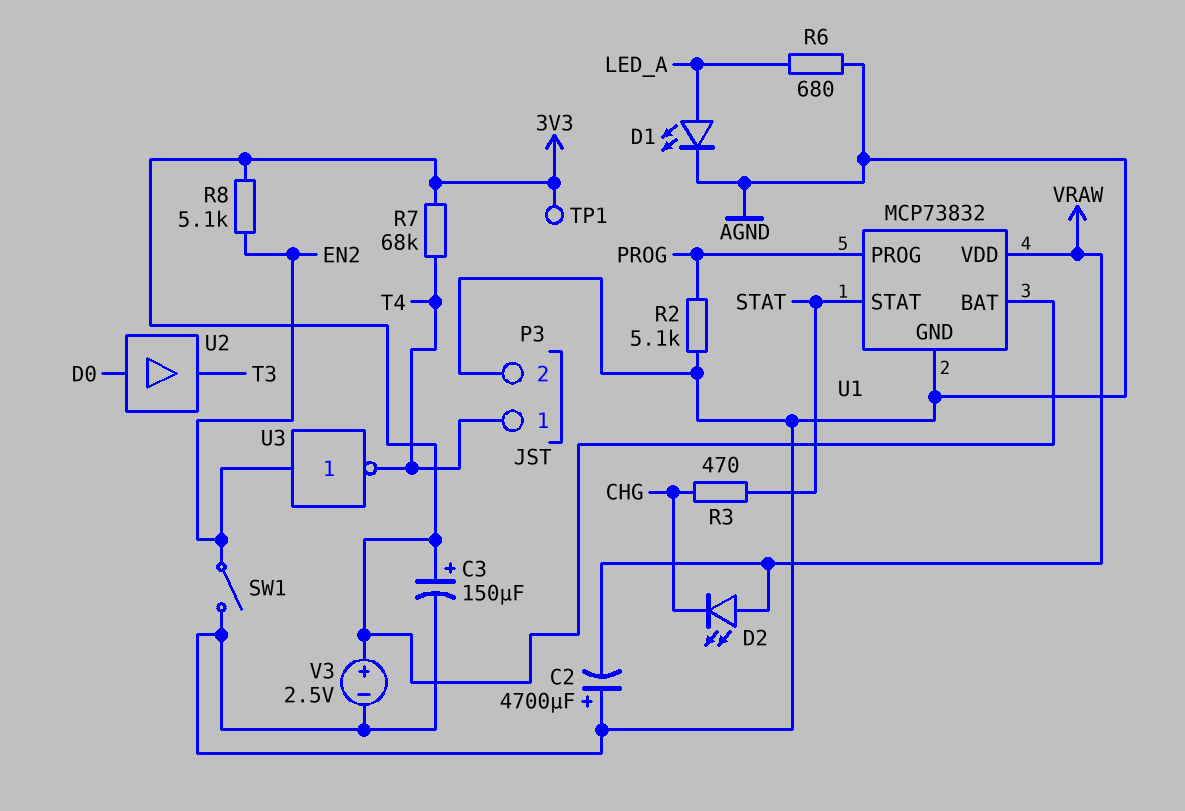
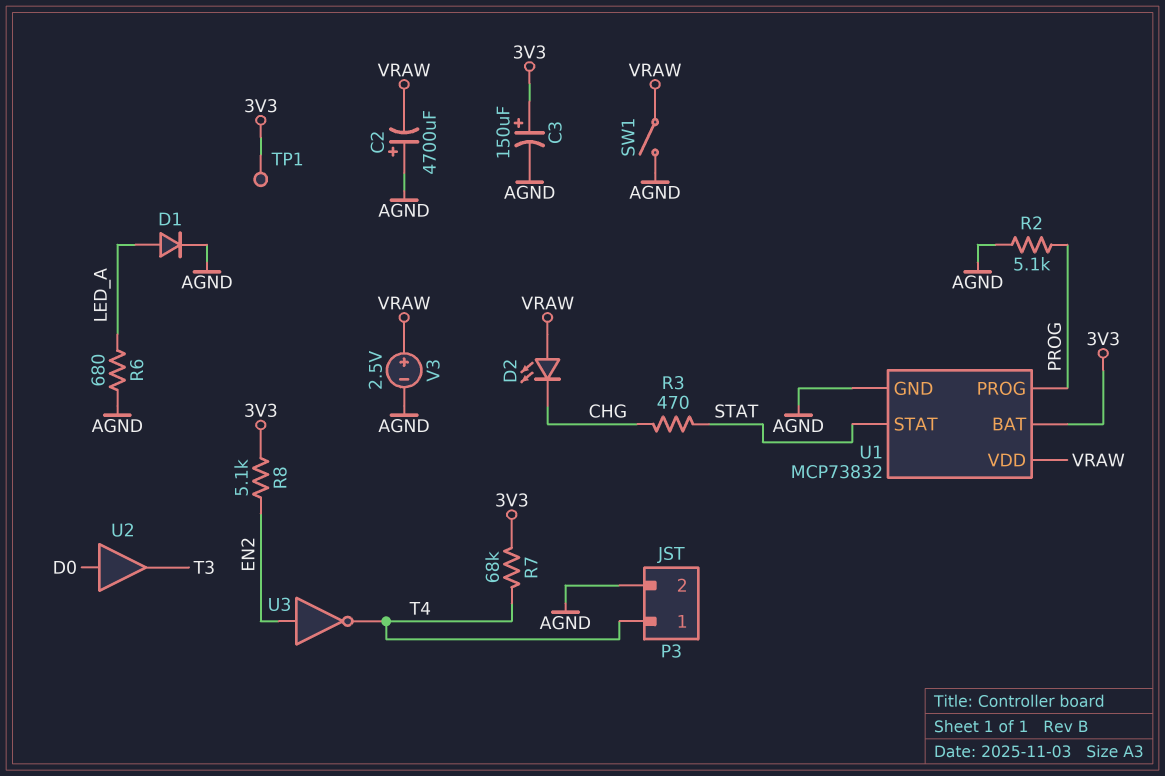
D1: LED (A LED_A, K AGND) -> diode (A LED_A, K AGND)
SW1: switch (AGND, EN2) -> switch (AGND, VRAW)
V3: 2.5V (plus 3V3, minus AGND) -> 2.5V (plus VRAW, minus AGND)

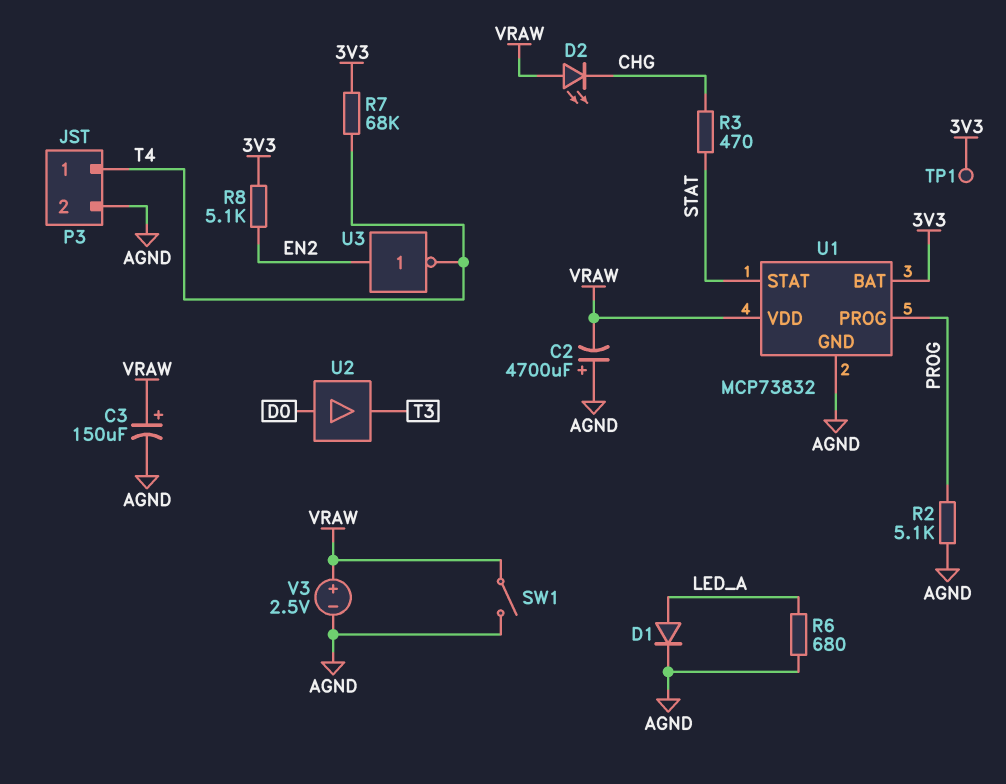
C3: 150uF (plus 3V3, minus AGND) -> 150uF (plus VRAW, minus AGND)

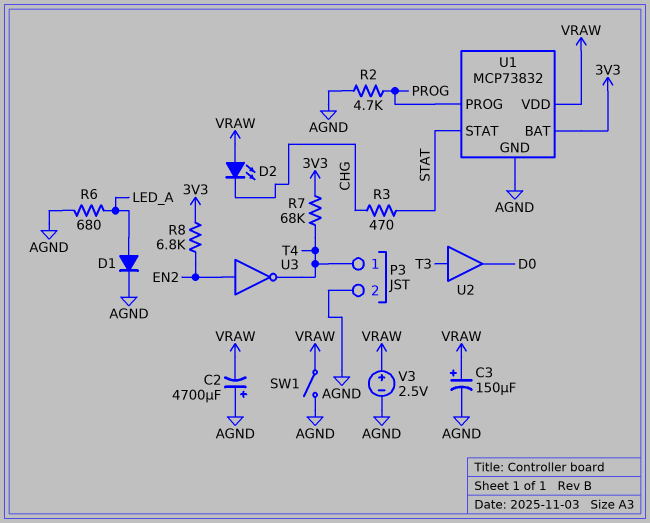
R2: 5.1k (AGND, PROG) -> 4.7k (AGND, PROG)
R8: 5.1k (3V3, EN2) -> 6.8k (3V3, EN2)
TP1: test point (3V3) -> none
U2: buffer (in D0, out T3) -> buffer (in T3, out D0)

